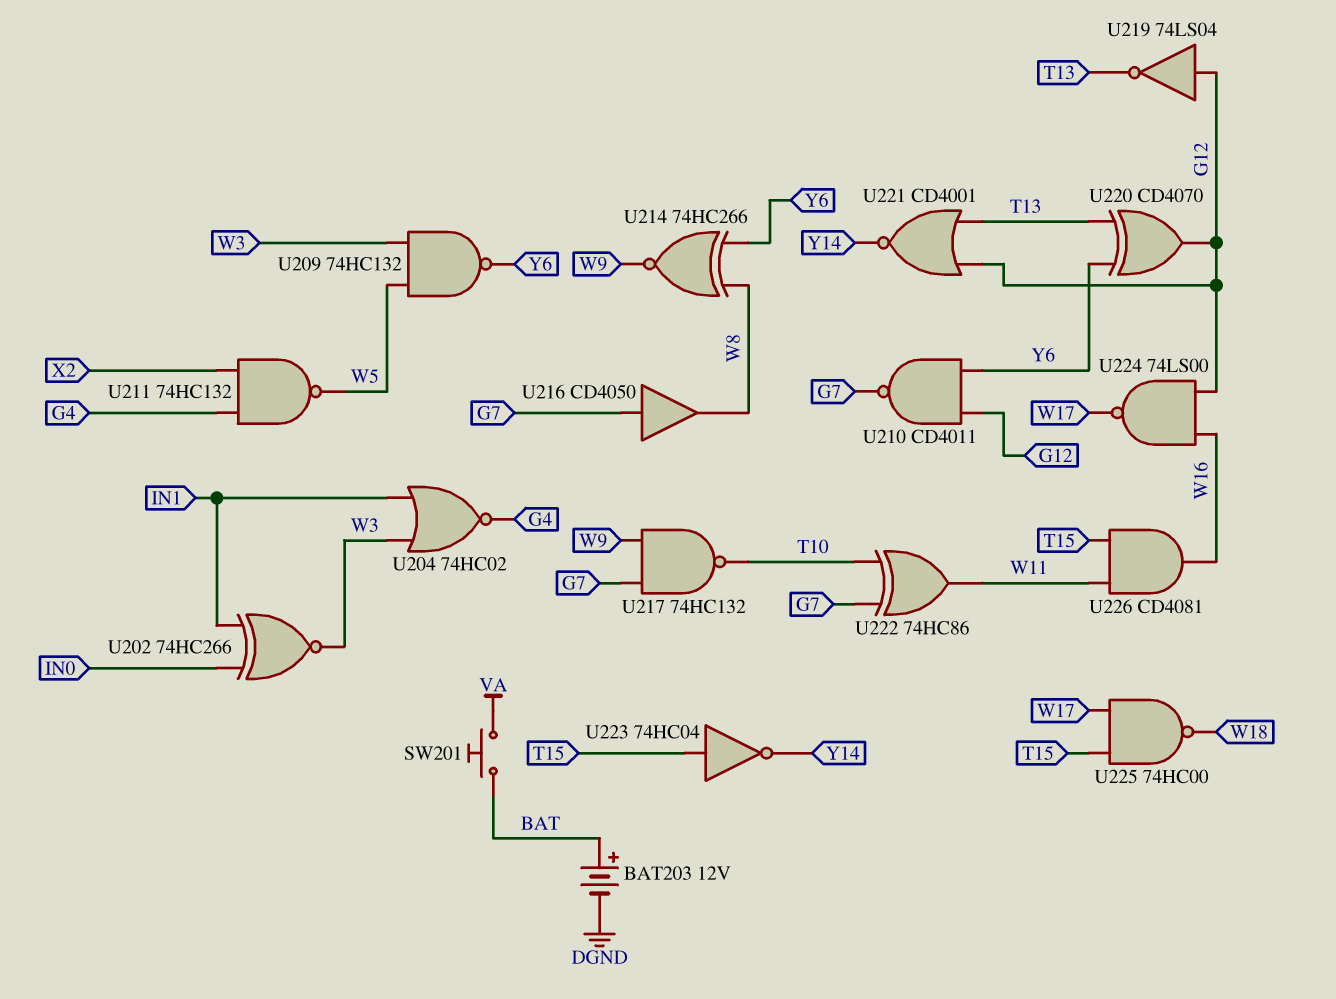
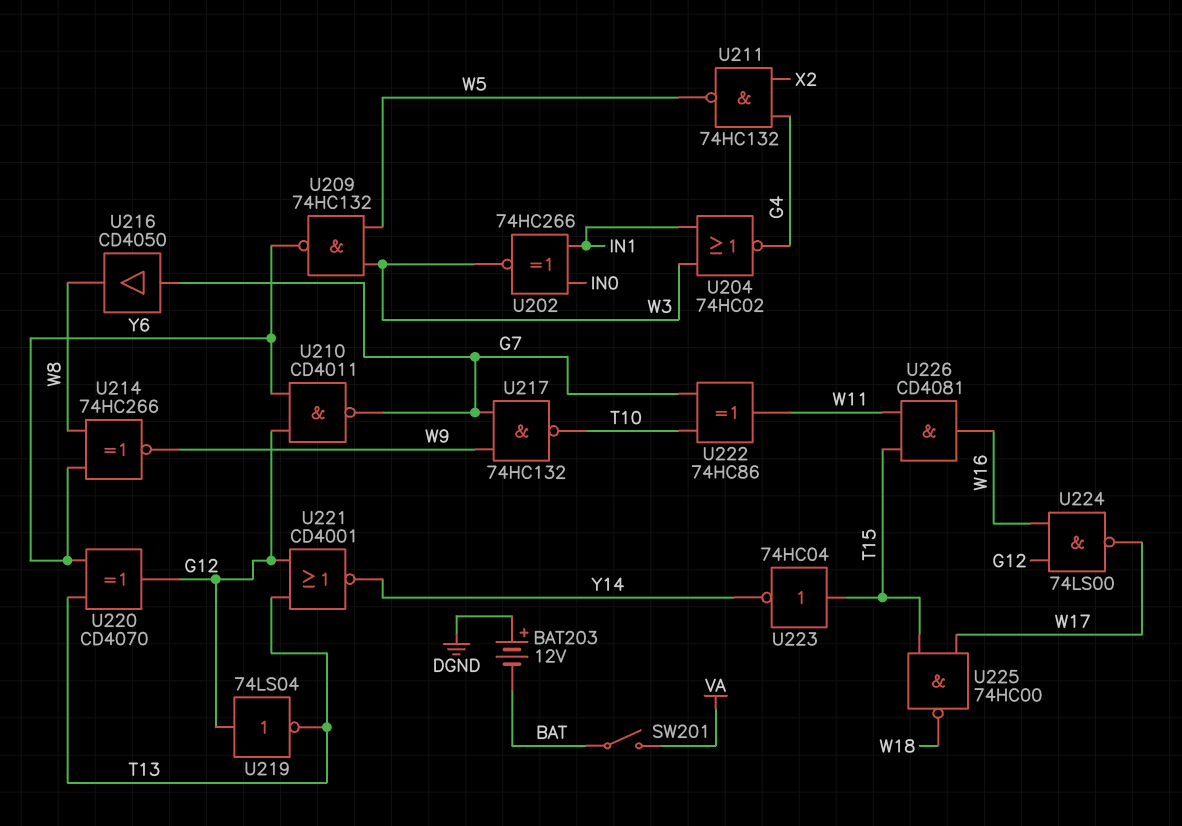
BAT203: 12V (plus BAT, minus DGND) -> 12V (plus DGND, minus BAT)
SW201: button (BAT, VA) -> switch (BAT, VA)

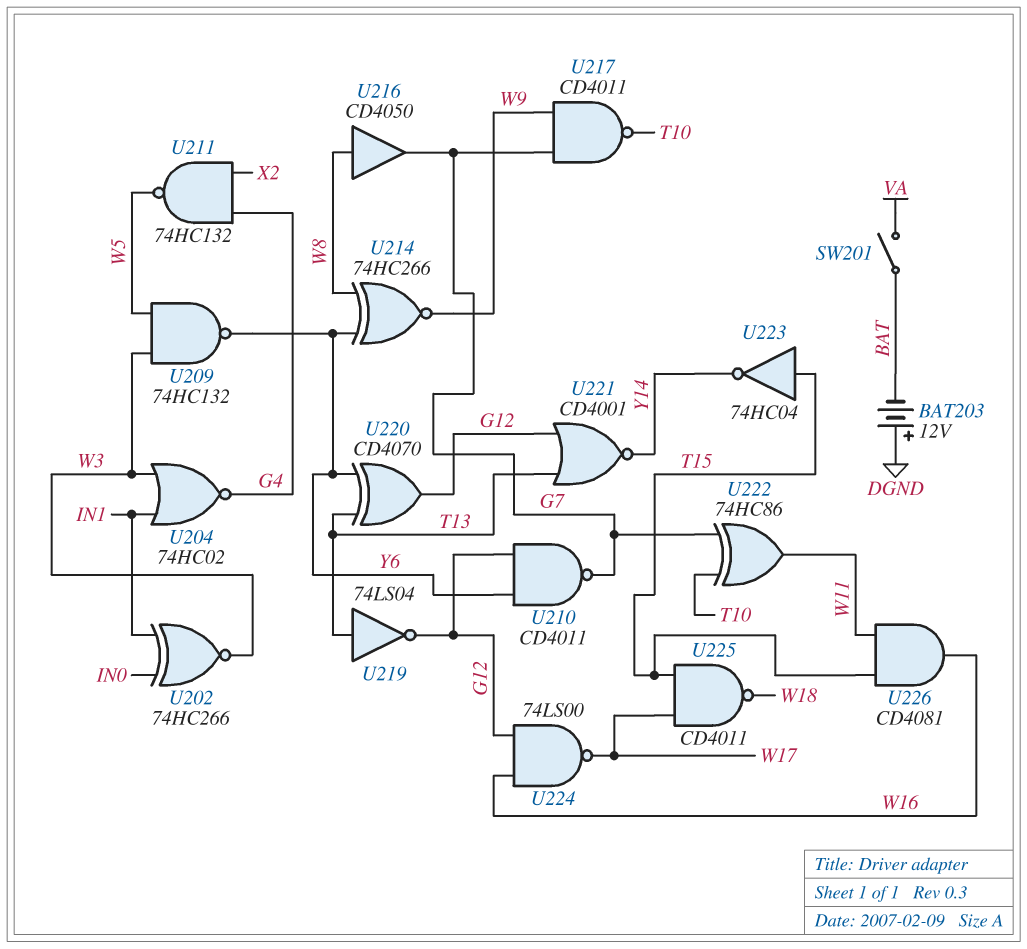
U216: buffer CD4050 (in G7, out W8) -> buffer CD4050 (in W8, out G7)
U217: NAND 74HC132 (in G7, in W9, out T10) -> NAND CD4011 (in G7, in W9, out T10)
U219: NOT 74LS04 (in G12, out T13) -> NOT 74LS04 (in T13, out G12)
U225: NAND 74HC00 (in T15, in W17, out W18) -> NAND CD4011 (in T15, in W17, out W18)

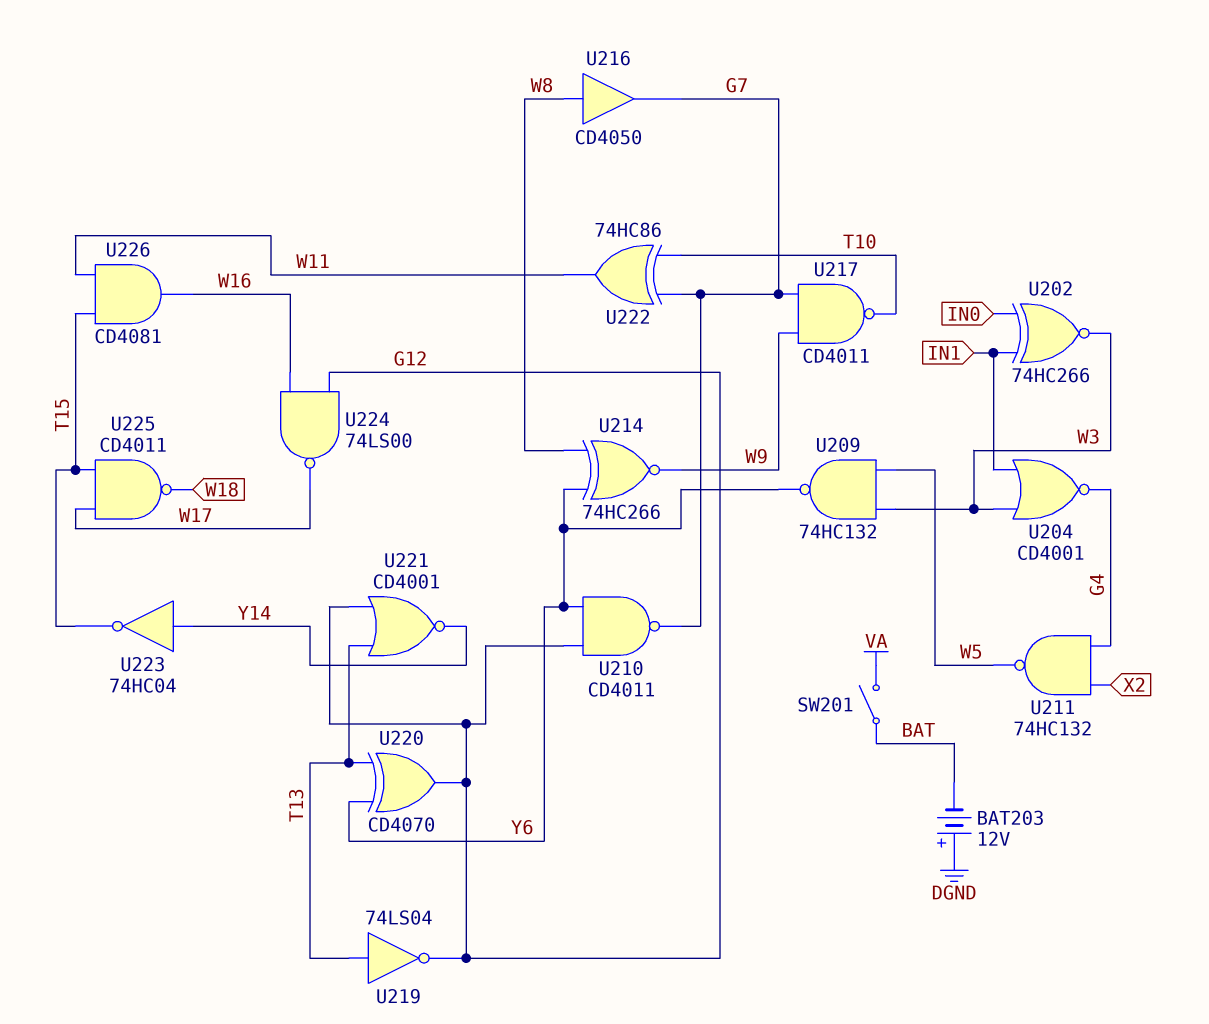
U204: NOR 74HC02 (in IN1, in W3, out G4) -> NOR CD4001 (in IN1, in W3, out G4)
U223: NOT 74HC04 (in T15, out Y14) -> NOT 74HC04 (in Y14, out T15)

